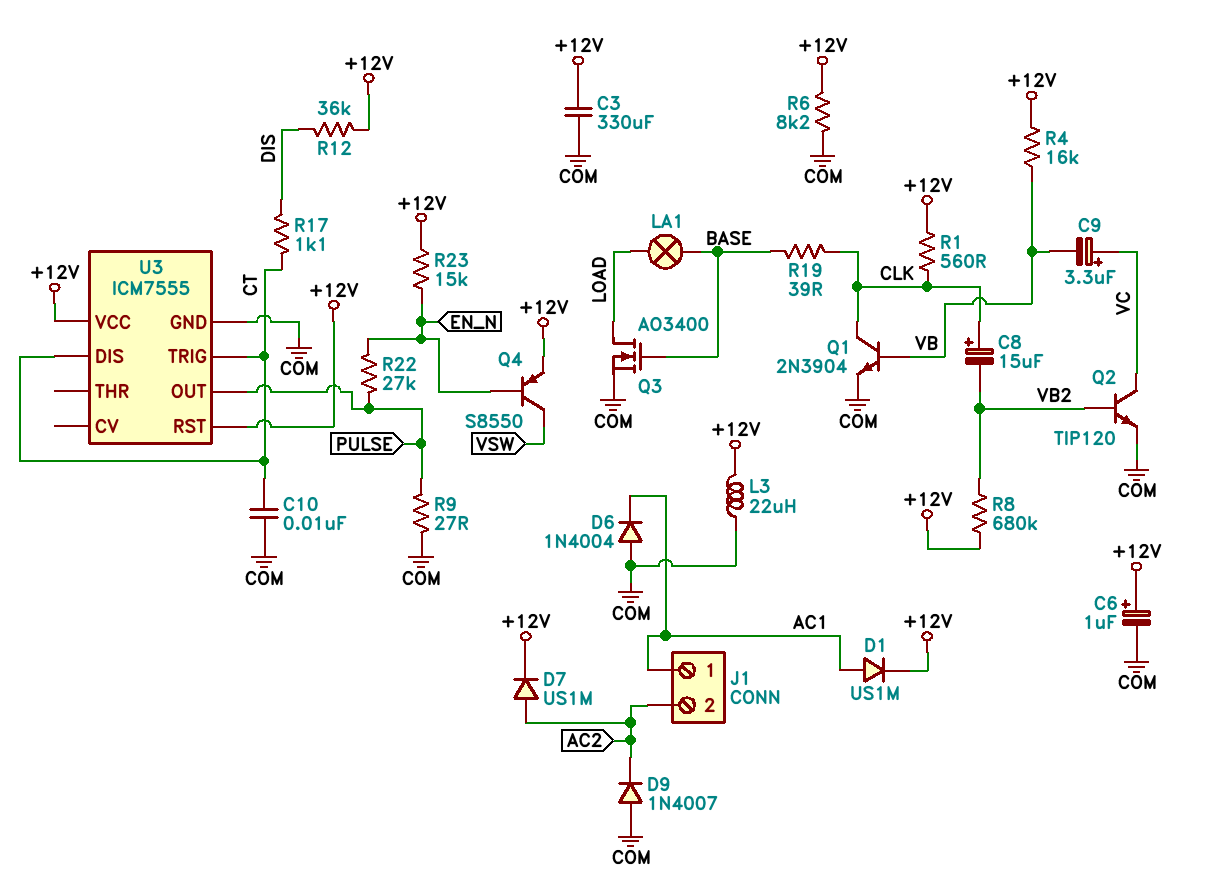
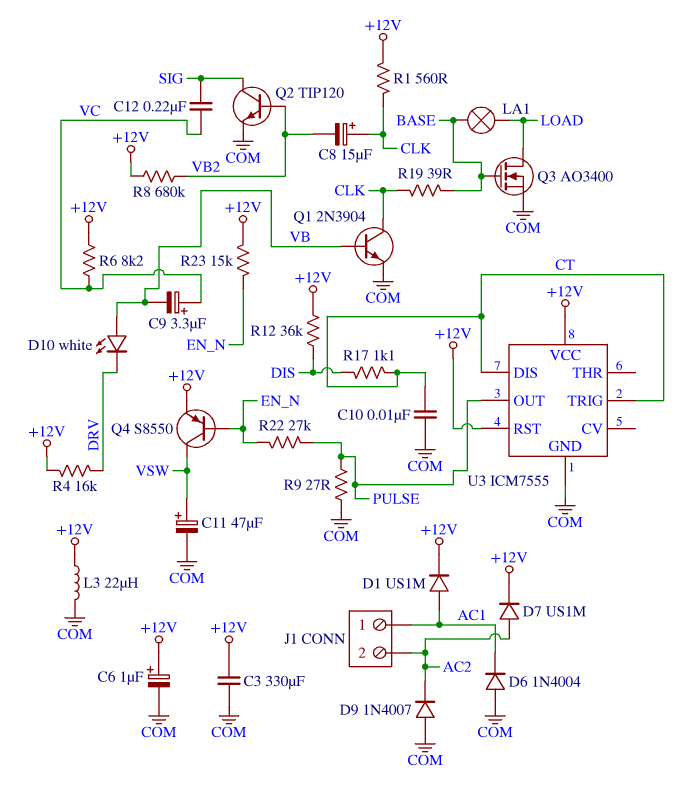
C11: none -> 47uF (plus VSW, minus COM)
C12: none -> 220nF (SIG, VC)
D10: none -> LED white (A VB, K DRV)
Q2: NPN TIP120 (B VB2, C VC, E COM) -> NPN TIP120 (B VB2, C SIG, E COM)
R4: 16k (+12V, VB) -> 16k (+12V, DRV)
R6: 8.2k (+12V, COM) -> 8.2k (+12V, VC)

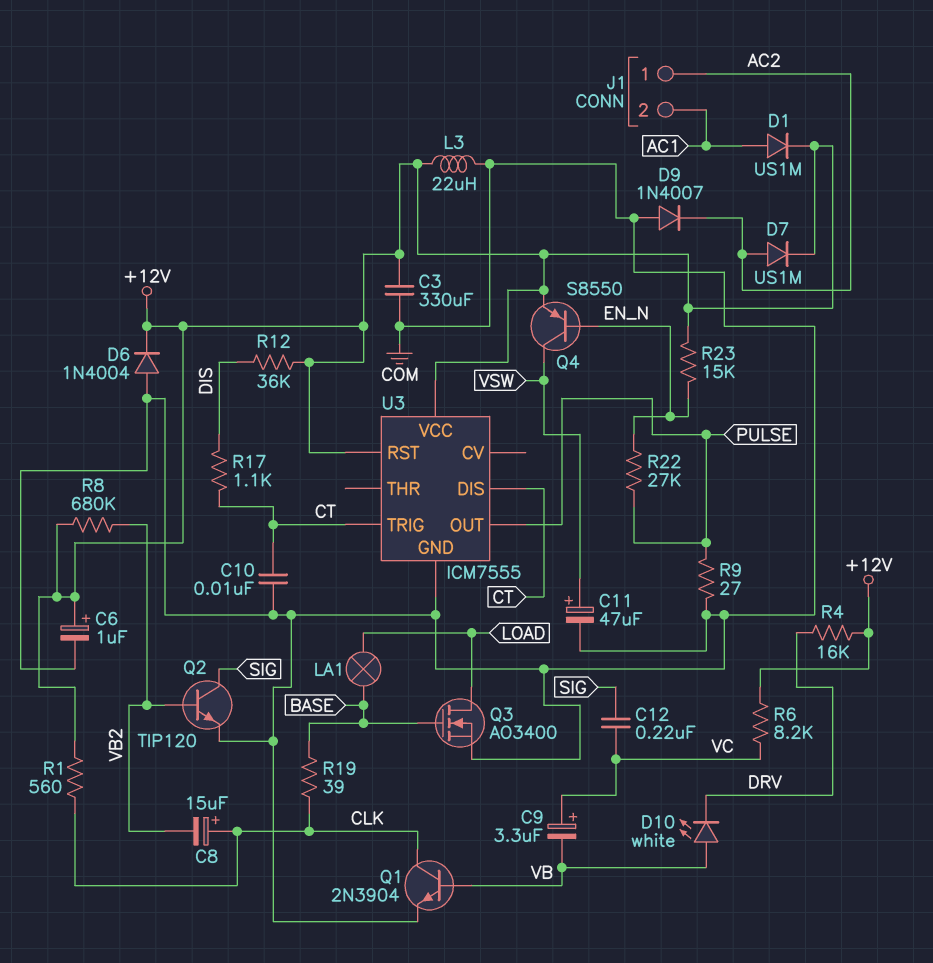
D6: diode 1N4004 (A COM, K AC1) -> diode 1N4004 (A COM, K +12V)
J1 pin 1: AC1 -> AC2
J1 pin 2: AC2 -> AC1

